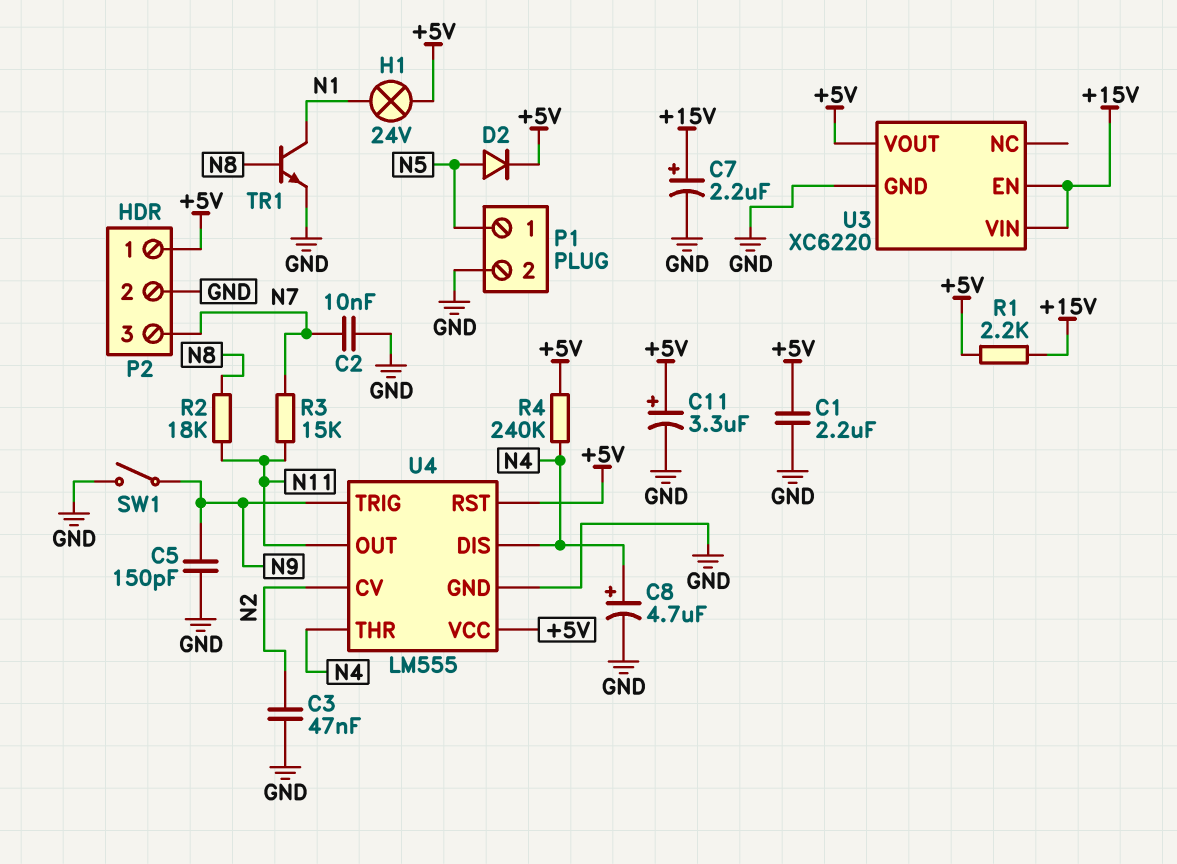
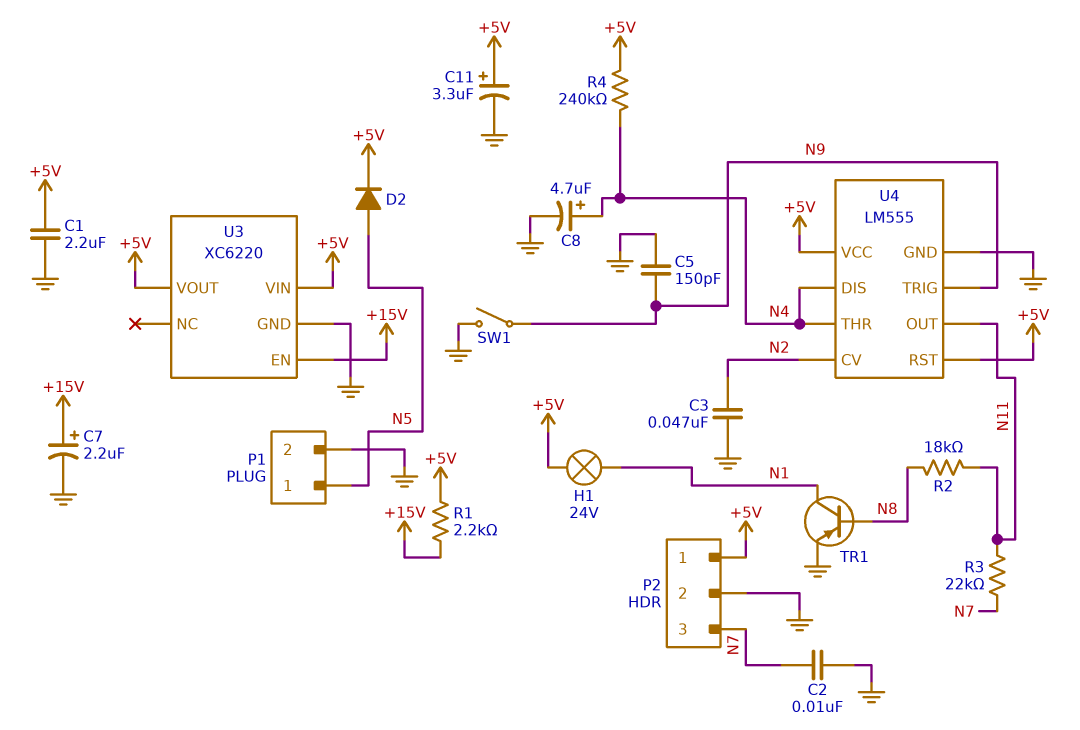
R3: 15k (N7, N11) -> 22k (N7, N11)
TR1: NPN (B N8, C N1, E GND) -> PNP (B N8, C N1, E GND)
U3 pin VIN: +15V -> +5V

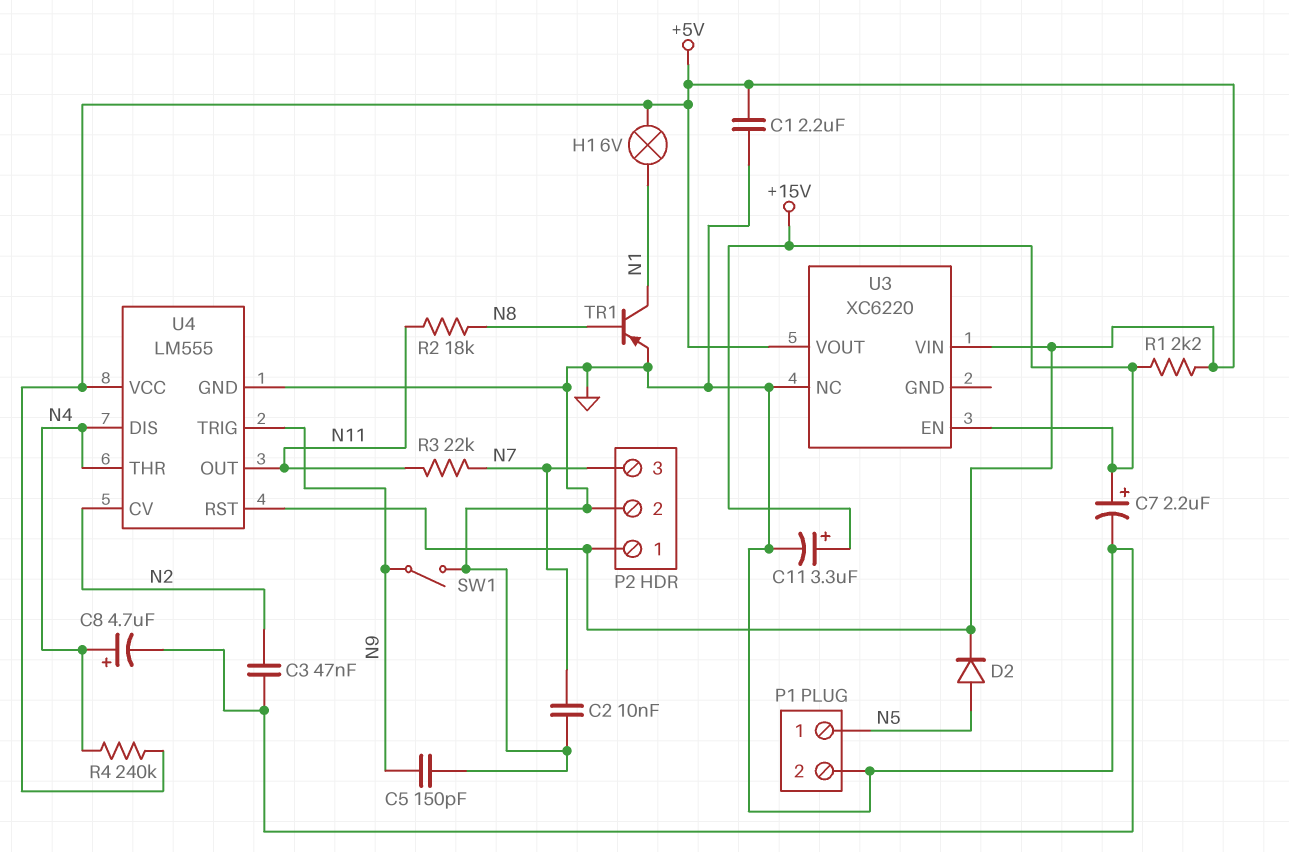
C11: 3.3uF (plus +5V, minus GND) -> 3.3uF (plus +15V, minus GND)
H1: lamp 24V (+5V, N1) -> lamp 6V (+5V, N1)
U3 pin GND: GND -> none
U3 pin NC: none -> GND

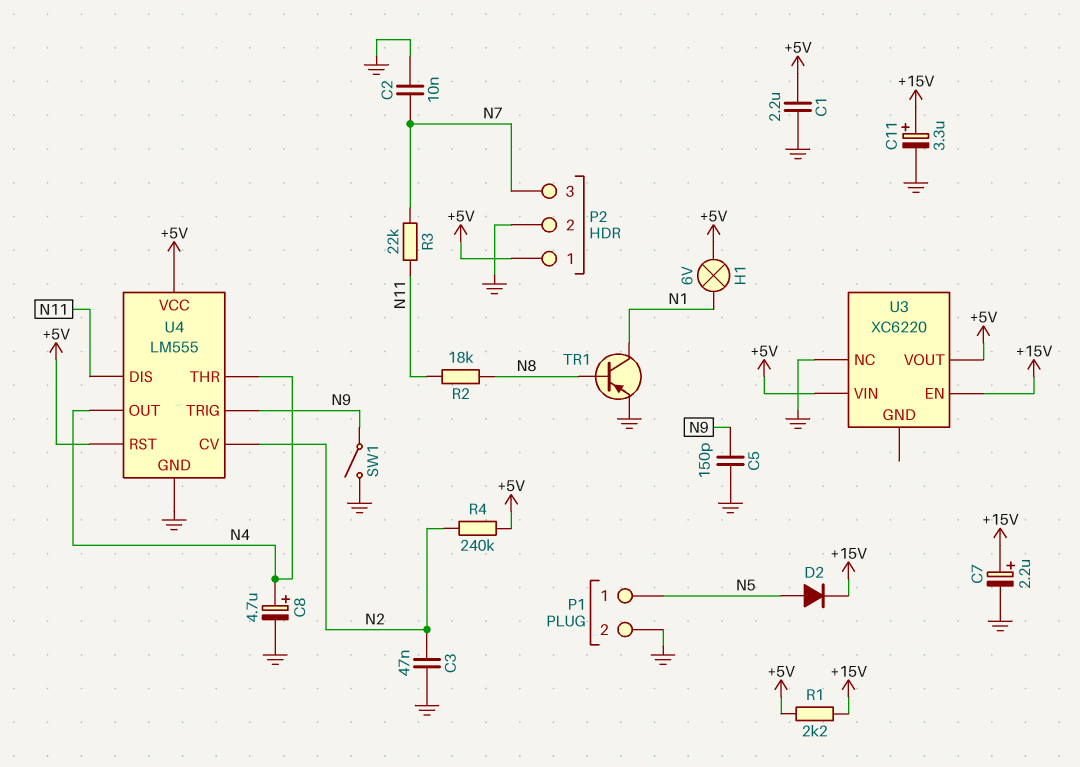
D2: diode (A N5, K +5V) -> diode (A N5, K +15V)
R4: 240k (+5V, N4) -> 240k (+5V, N2)
U4 pin DIS: N4 -> N11
U4 pin OUT: N11 -> N4

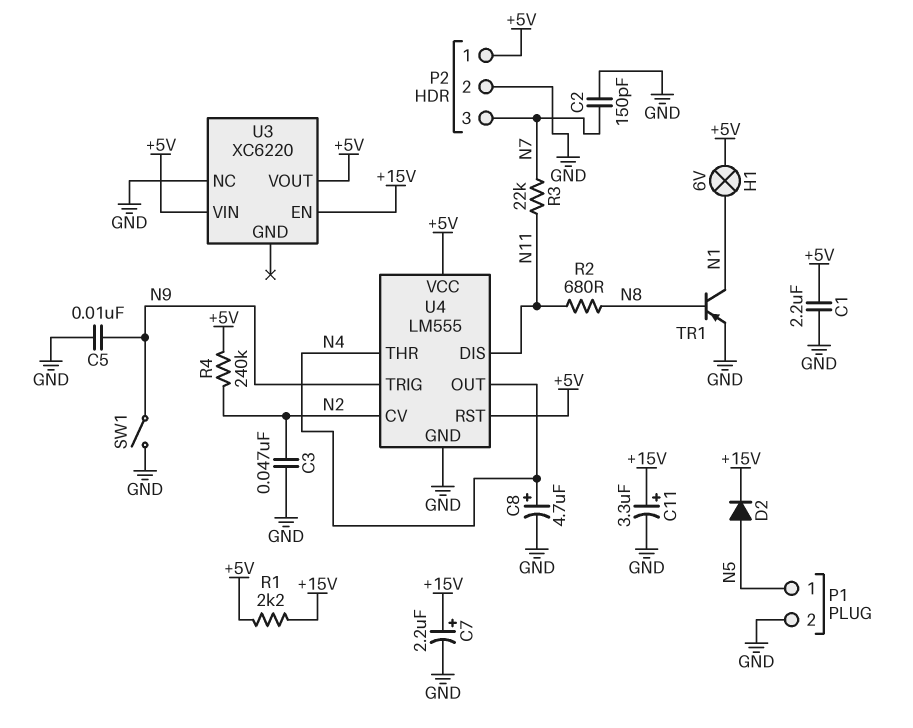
C2: 10nF (GND, N7) -> 150pF (GND, N7)
C5: 150pF (GND, N9) -> 10nF (GND, N9)
R2: 18k (N8, N11) -> 680 (N8, N11)

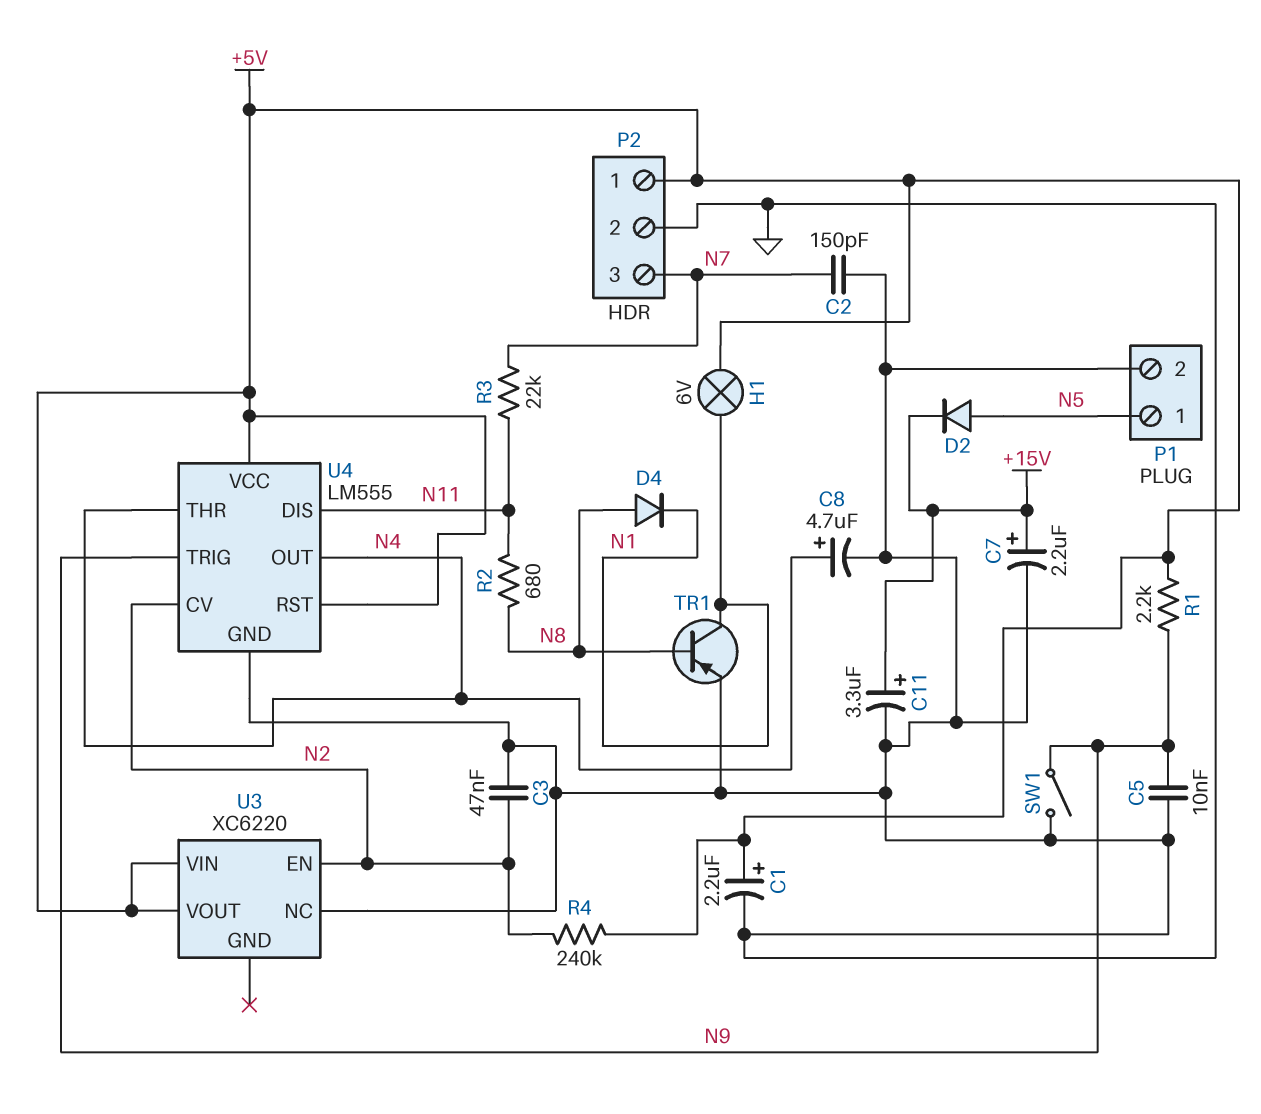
C1: 2.2uF (+5V, GND) -> 2.2uF (plus +5V, minus GND)
D4: none -> diode (A N8, K N1)
R1: 2.2k (+5V, +15V) -> 2.2k (+5V, N9)
U3 pin EN: +15V -> N2

